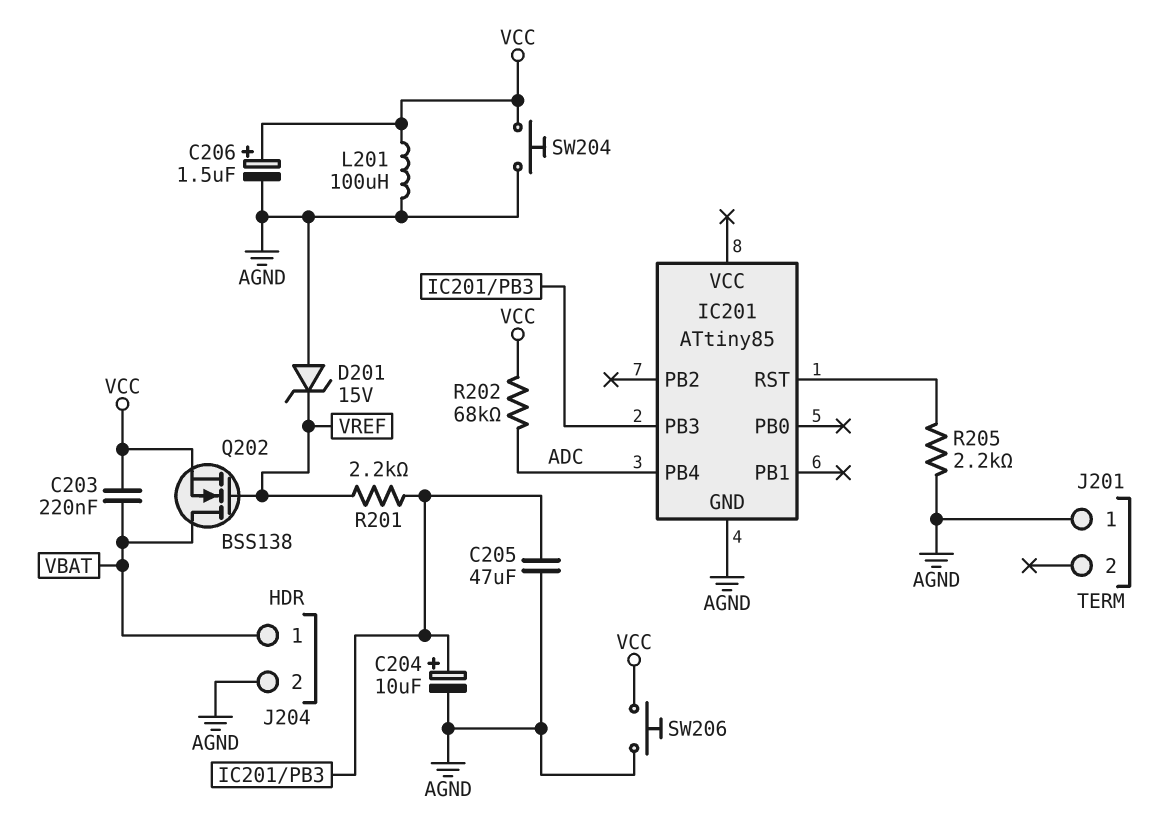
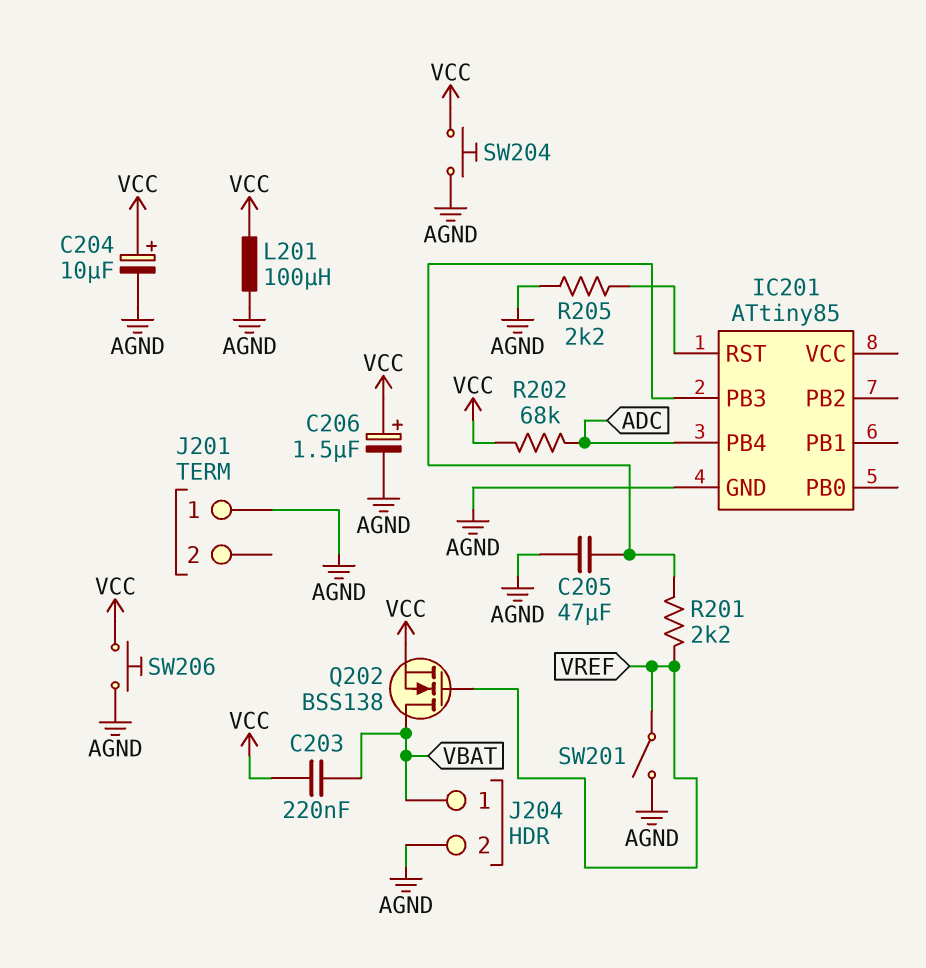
C204: 10uF (plus IC201/PB3, minus AGND) -> 10uF (plus VCC, minus AGND)
D201: zener 15V (A AGND, K VREF) -> none
SW201: none -> switch (AGND, VREF)

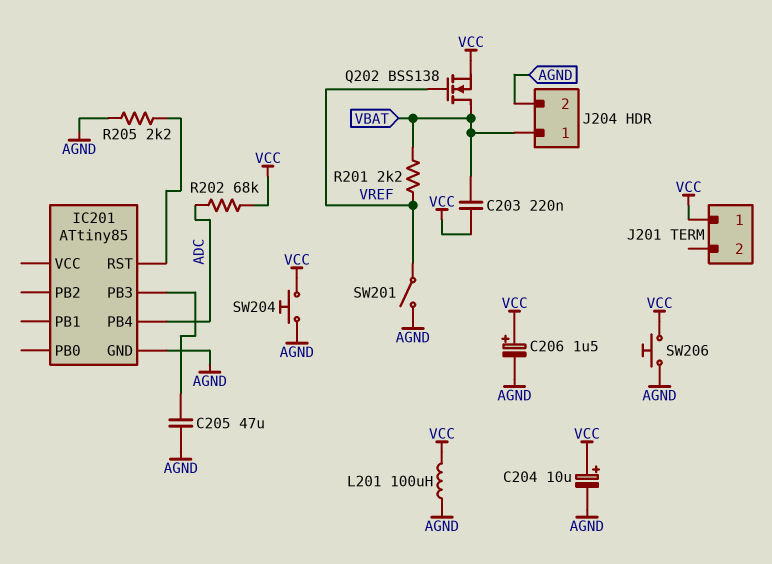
J201 pin 1: AGND -> VCC
R201: 2.2k (IC201/PB3, VREF) -> 2.2k (VBAT, VREF)

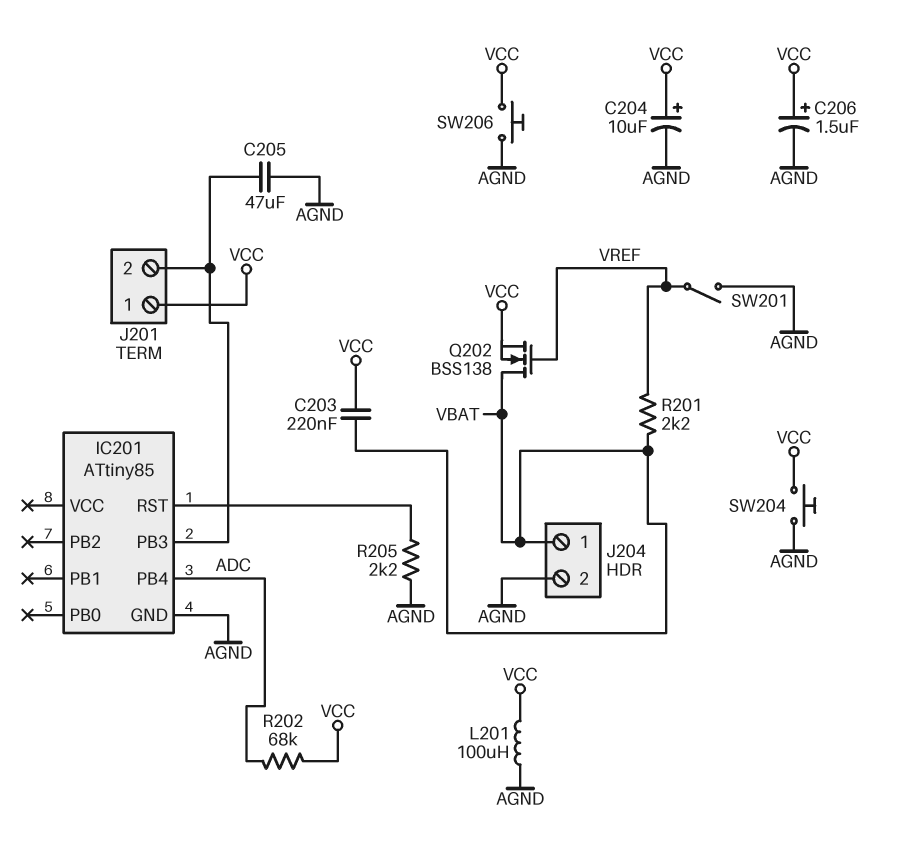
J201 pin 2: none -> IC201/PB3

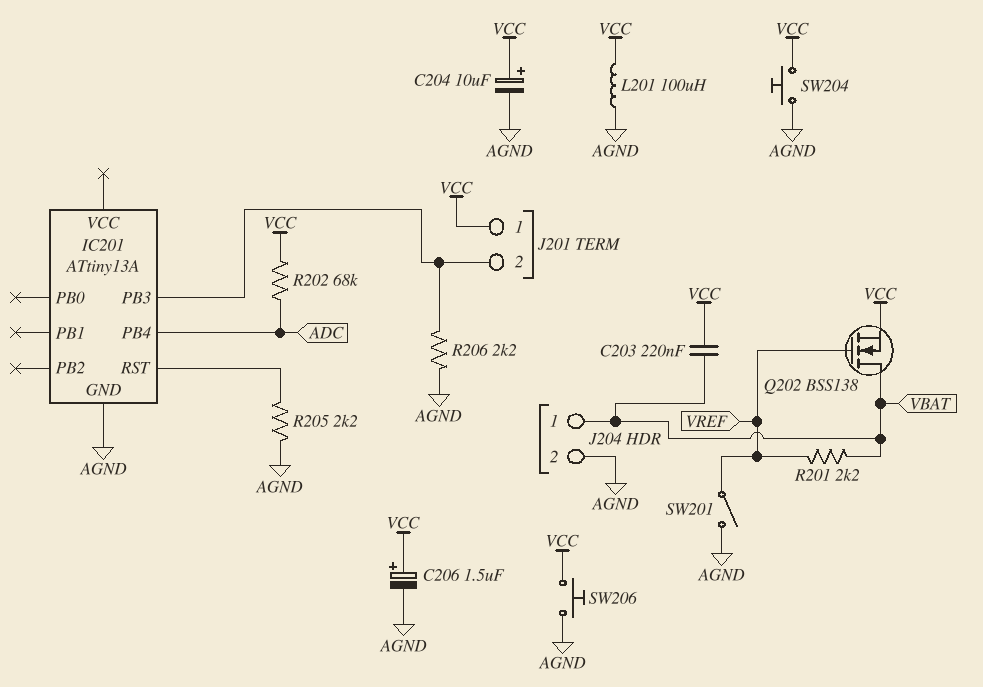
C205: 47uF (AGND, IC201/PB3) -> none
IC201: ATtiny85 -> ATtiny13A
R206: none -> 2.2k (AGND, IC201/PB3)

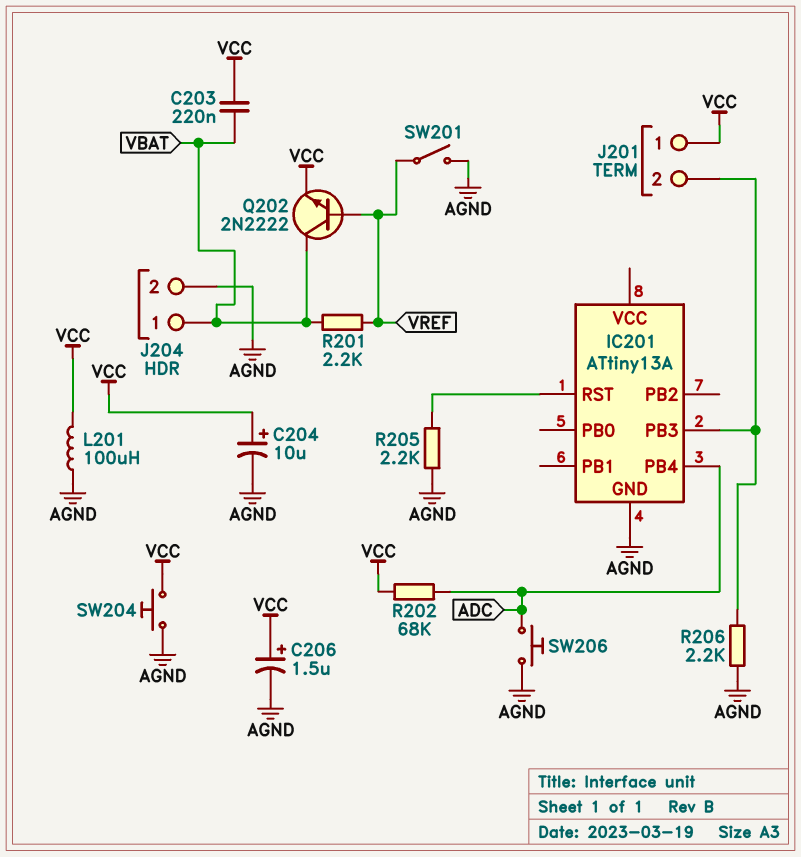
Q202: NMOS BSS138 (G VREF, D VBAT, S VCC) -> NPN 2N2222 (B VREF, C VBAT, E VCC)
SW206: button (AGND, VCC) -> button (ADC, AGND)

